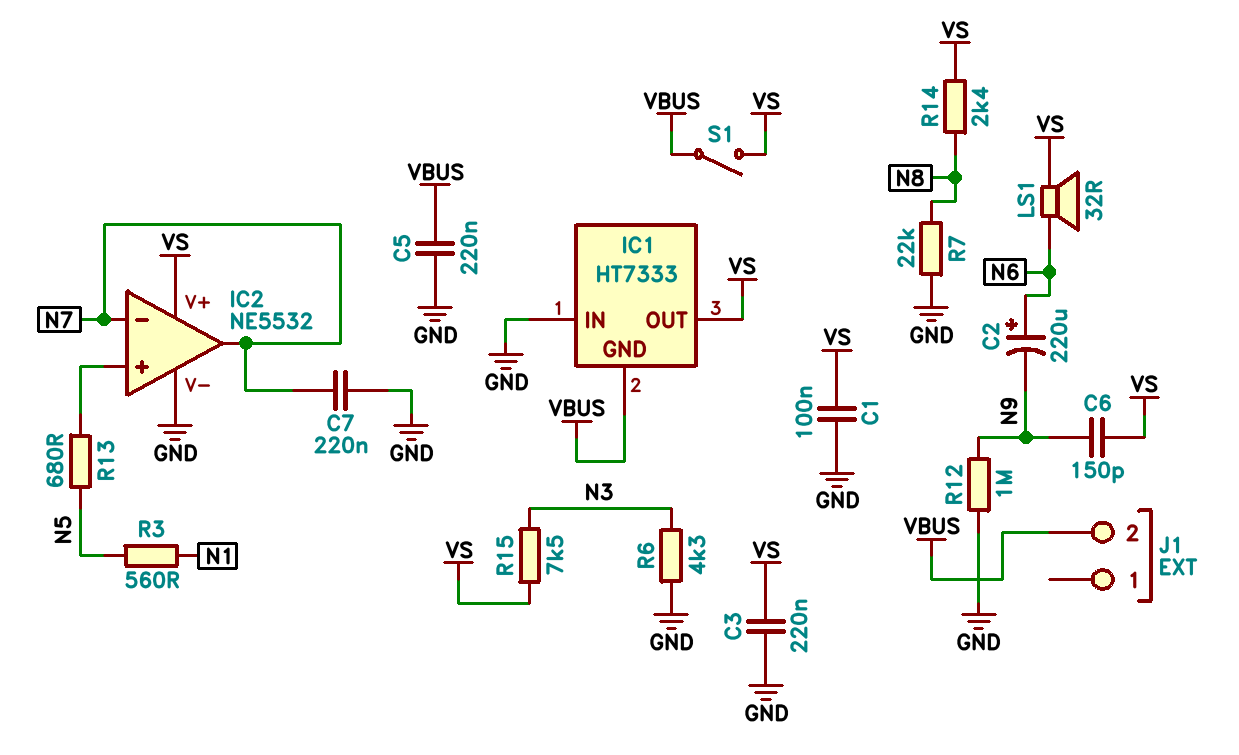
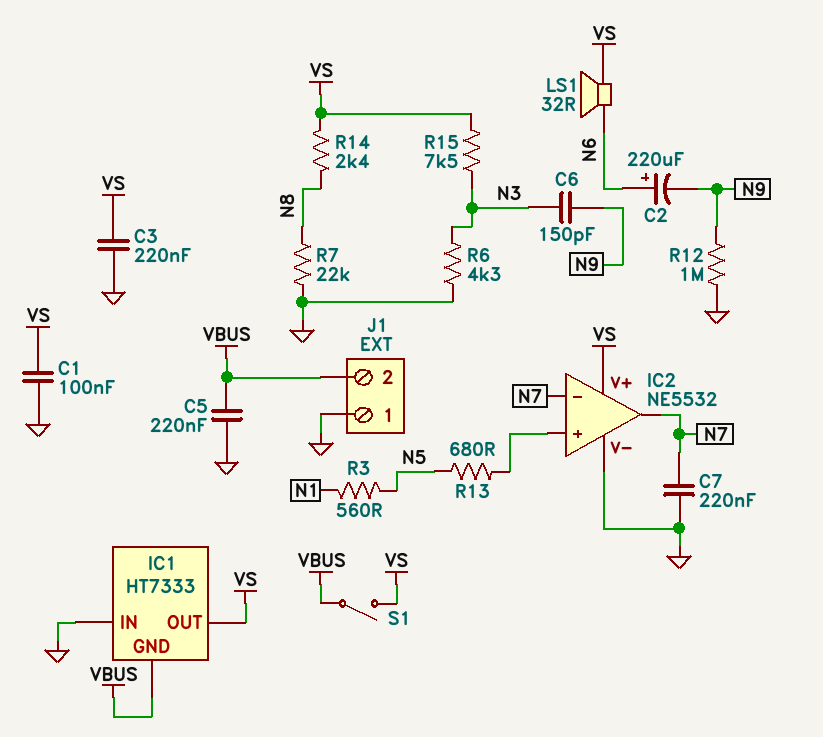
C6: 150pF (N9, VS) -> 150pF (N3, N9)
J1 pin 1: none -> GND

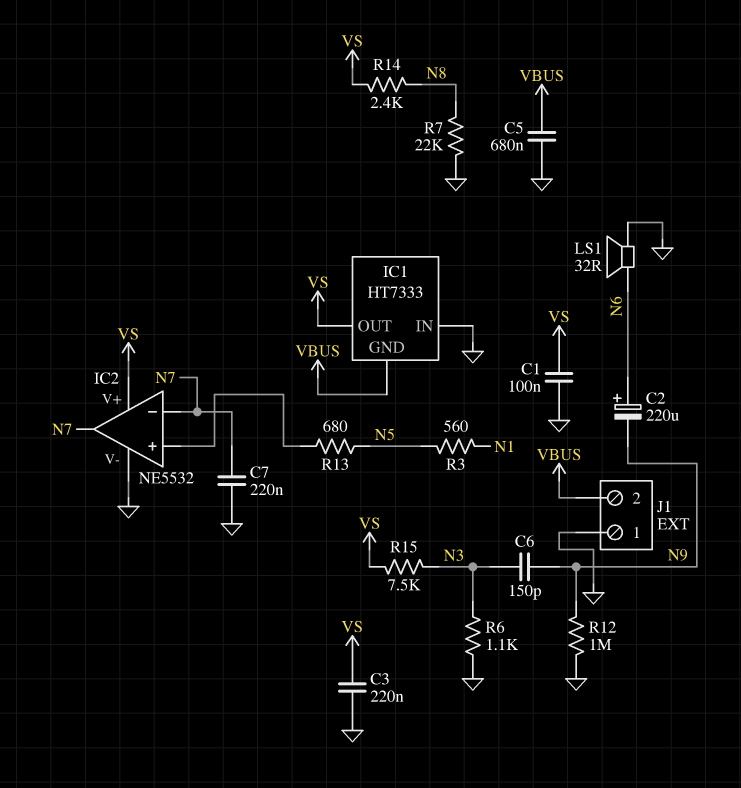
C5: 220nF (GND, VBUS) -> 680nF (GND, VBUS)
LS1: speaker 32R (N6, VS) -> speaker 32R (GND, N6)
R6: 4.3k (GND, N3) -> 1.1k (GND, N3)
S1: switch (VBUS, VS) -> none

